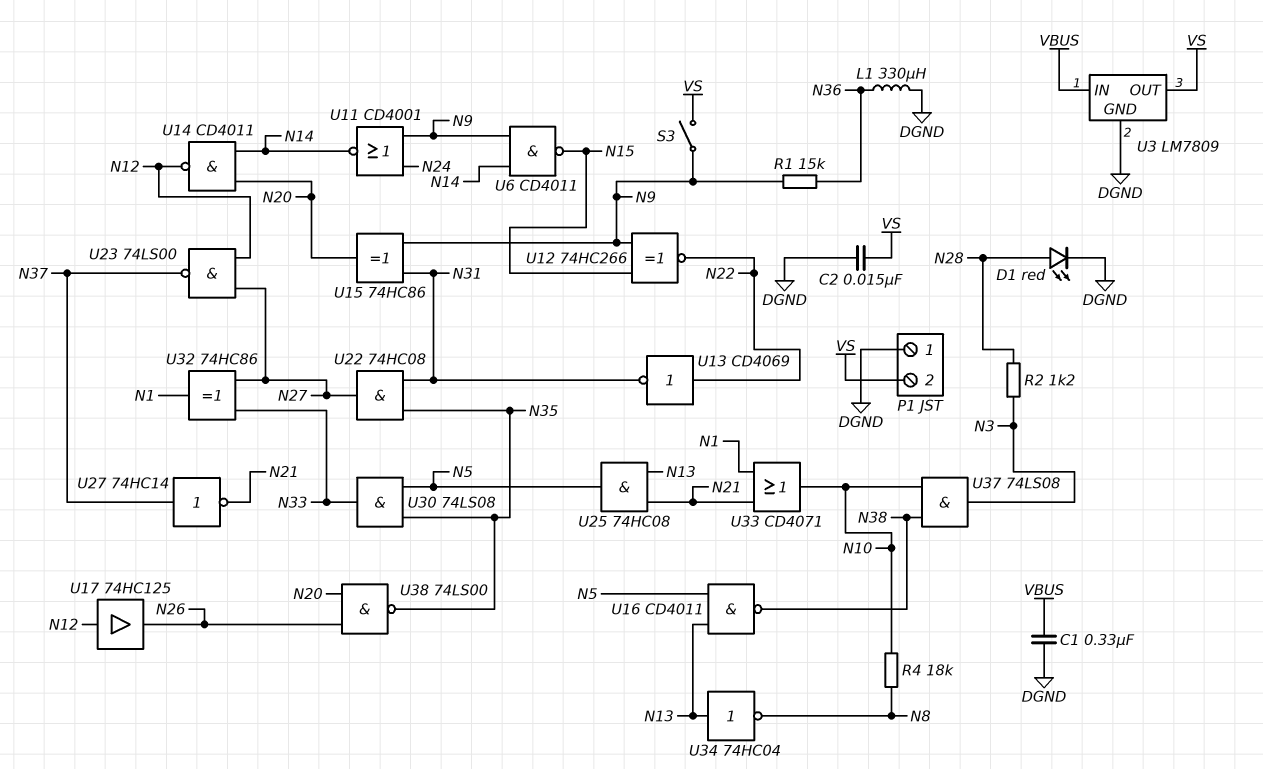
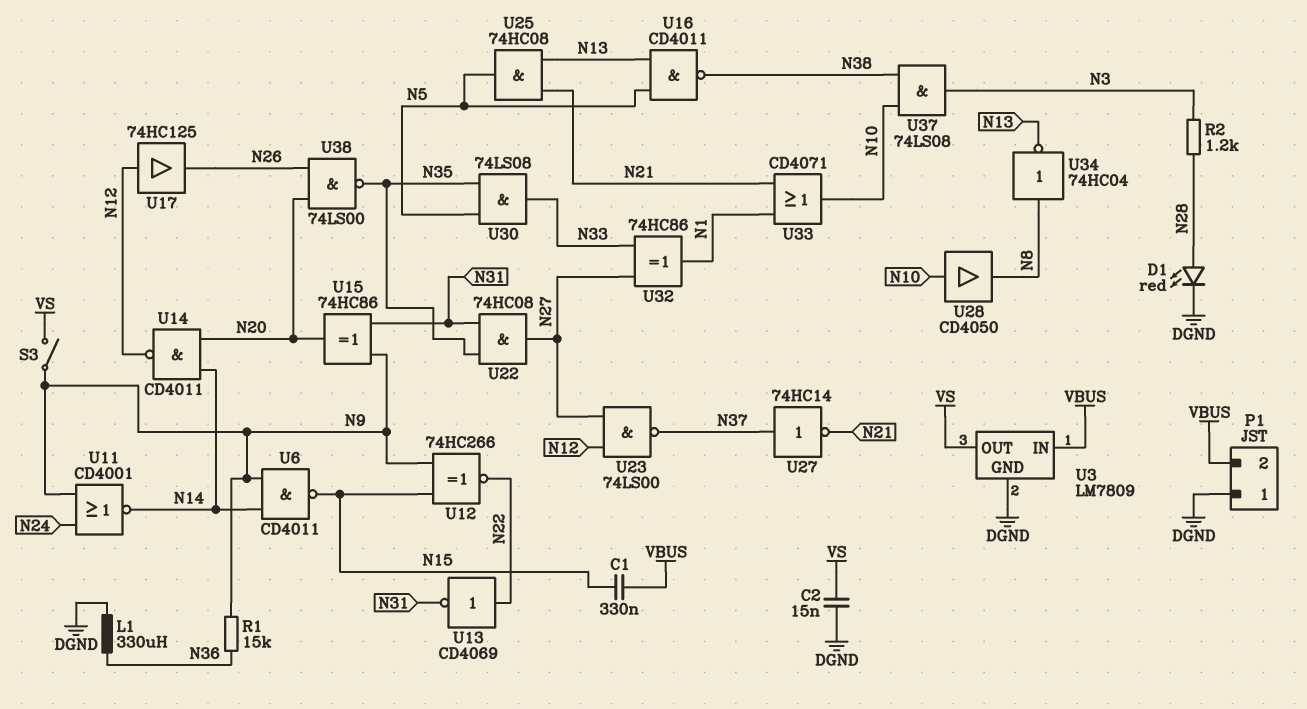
C1: 330nF (DGND, VBUS) -> 330nF (N15, VBUS)
P1 pin 2: VS -> VBUS
R4: 18k (N8, N10) -> none
U28: none -> buffer CD4050 (in N10, out N8)
U34: NOT 74HC04 (in N13, out N8) -> NOT 74HC04 (in N8, out N13)

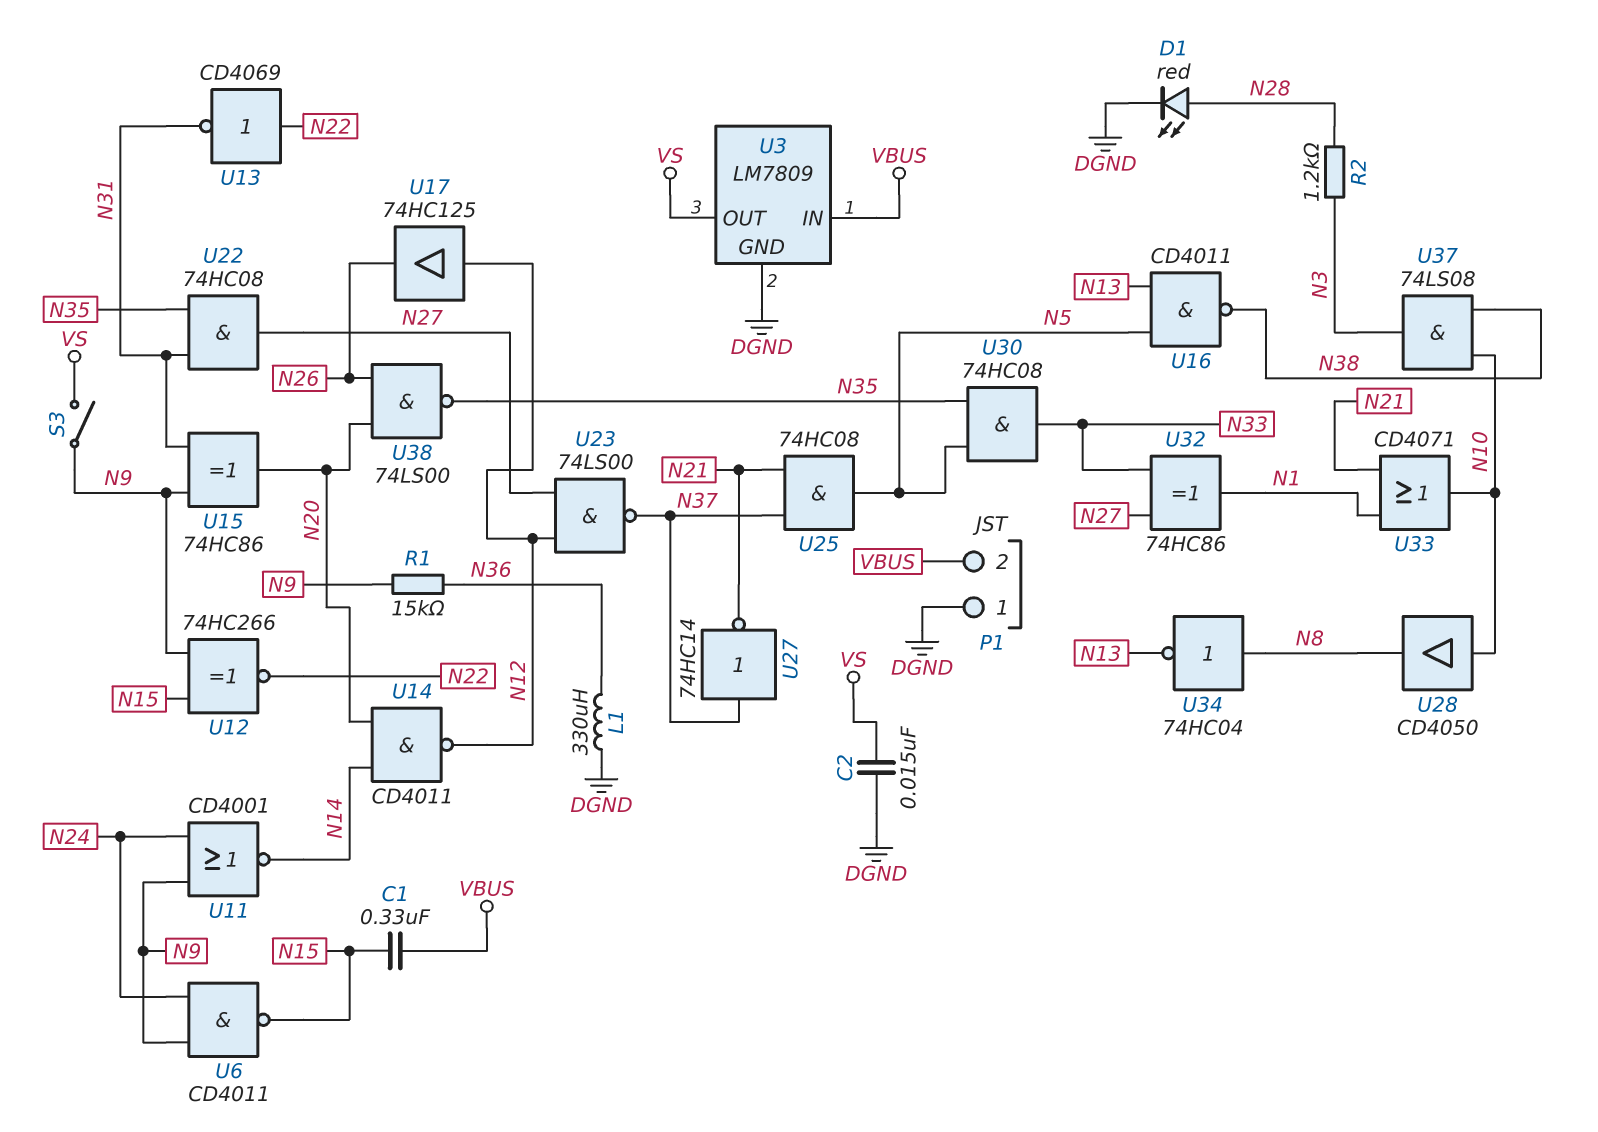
U6: NAND CD4011 (in N9, in N14, out N15) -> NAND CD4011 (in N9, in N24, out N15)
U25: AND 74HC08 (in N13, in N21, out N5) -> AND 74HC08 (in N21, in N37, out N5)
U30: AND 74LS08 (in N5, in N35, out N33) -> AND 74HC08 (in N5, in N35, out N33)

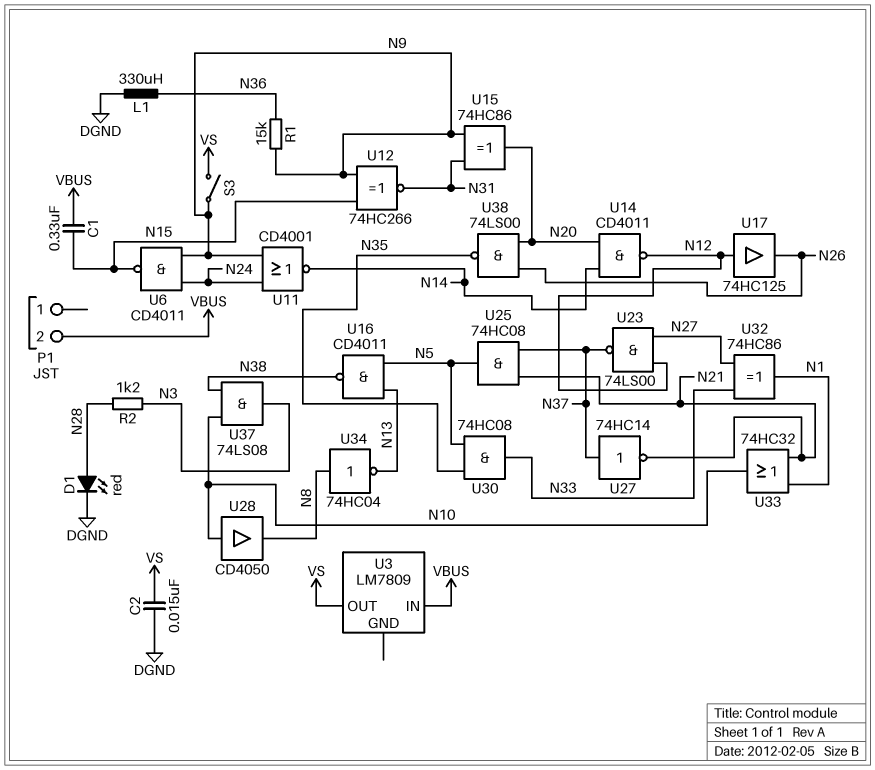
P1 pin 1: DGND -> none
U3 pin GND: DGND -> none
U12: XNOR 74HC266 (in N9, in N15, out N22) -> XNOR 74HC266 (in N9, in N15, out N31)
U13: NOT CD4069 (in N22, out N31) -> none
U22: AND 74HC08 (in N31, in N35, out N27) -> none
U33: OR CD4071 (in N1, in N21, out N10) -> OR 74HC32 (in N1, in N21, out N10)

